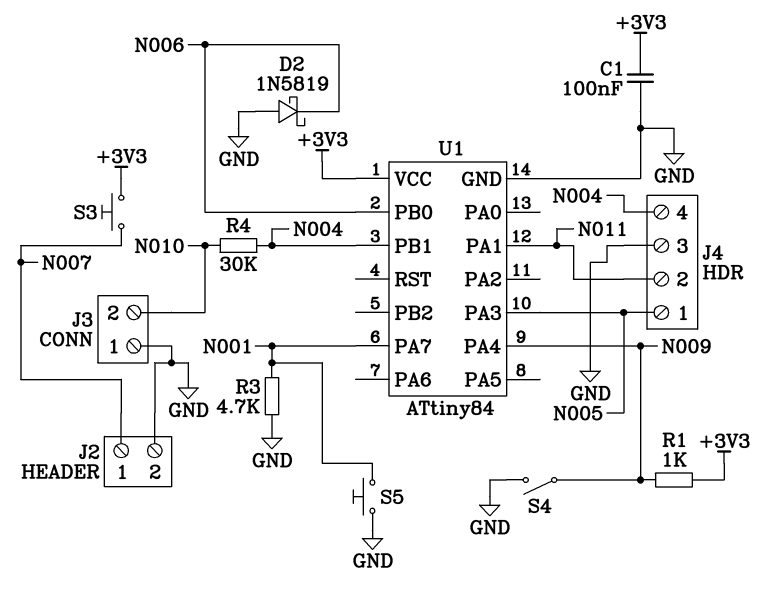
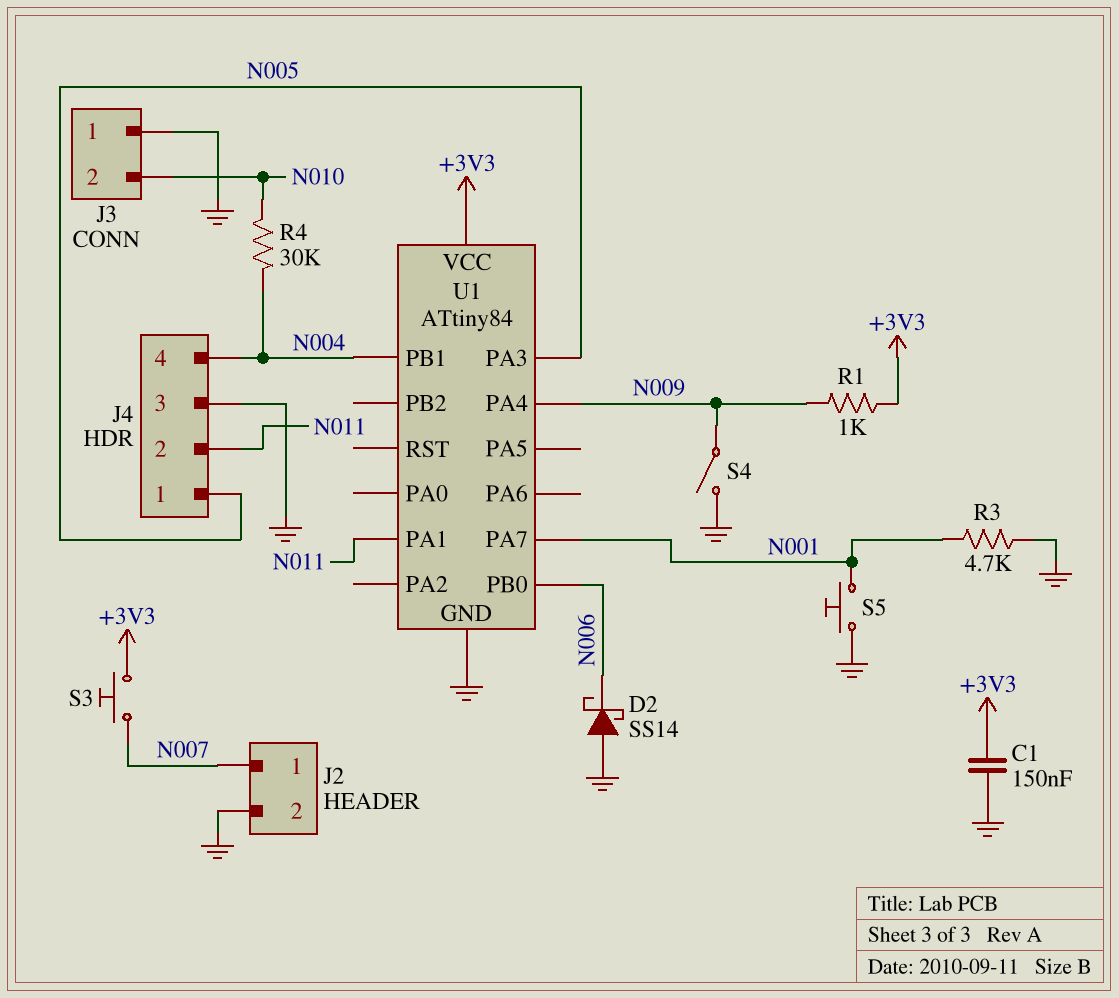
C1: 100nF (+3V3, GND) -> 150nF (+3V3, GND)
D2: schottky 1N5819 (A GND, K N006) -> schottky SS14 (A GND, K N006)

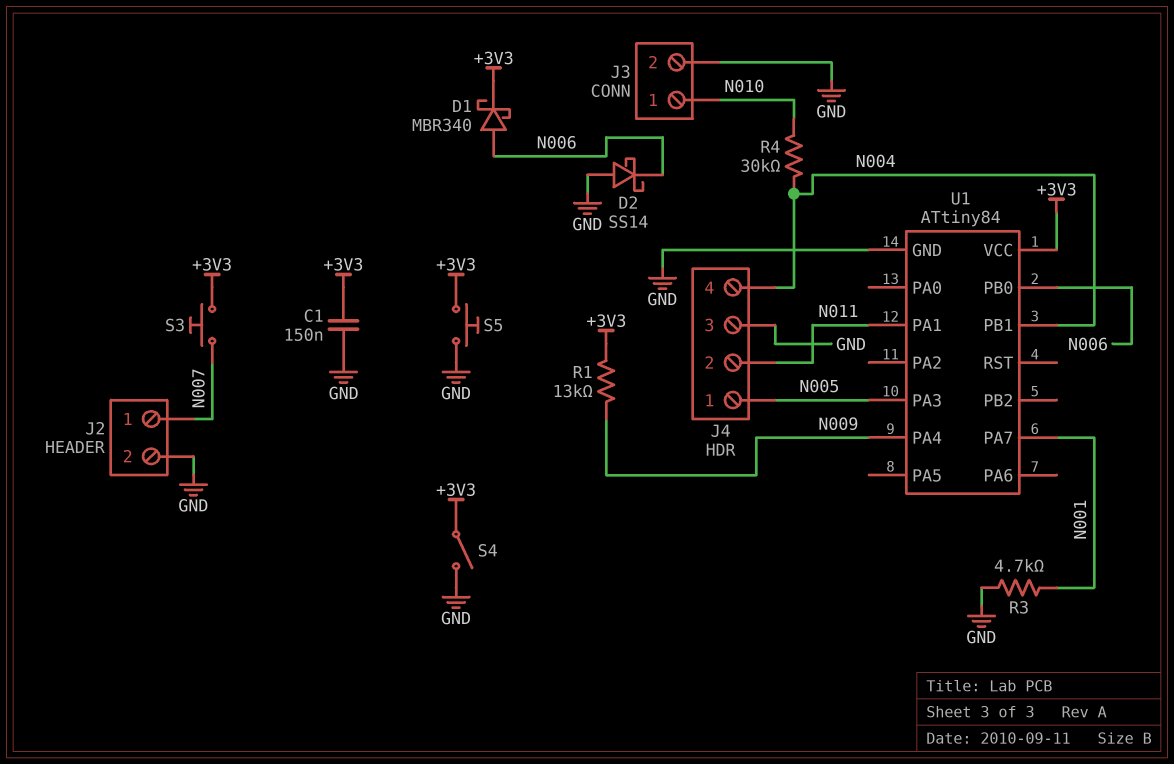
D1: none -> schottky MBR340 (A N006, K +3V3)
J3 pin 1: GND -> N010
J3 pin 2: N010 -> GND
R1: 1k (+3V3, N009) -> 13k (+3V3, N009)
S4: switch (GND, N009) -> switch (+3V3, GND)
S5: button (GND, N001) -> button (+3V3, GND)

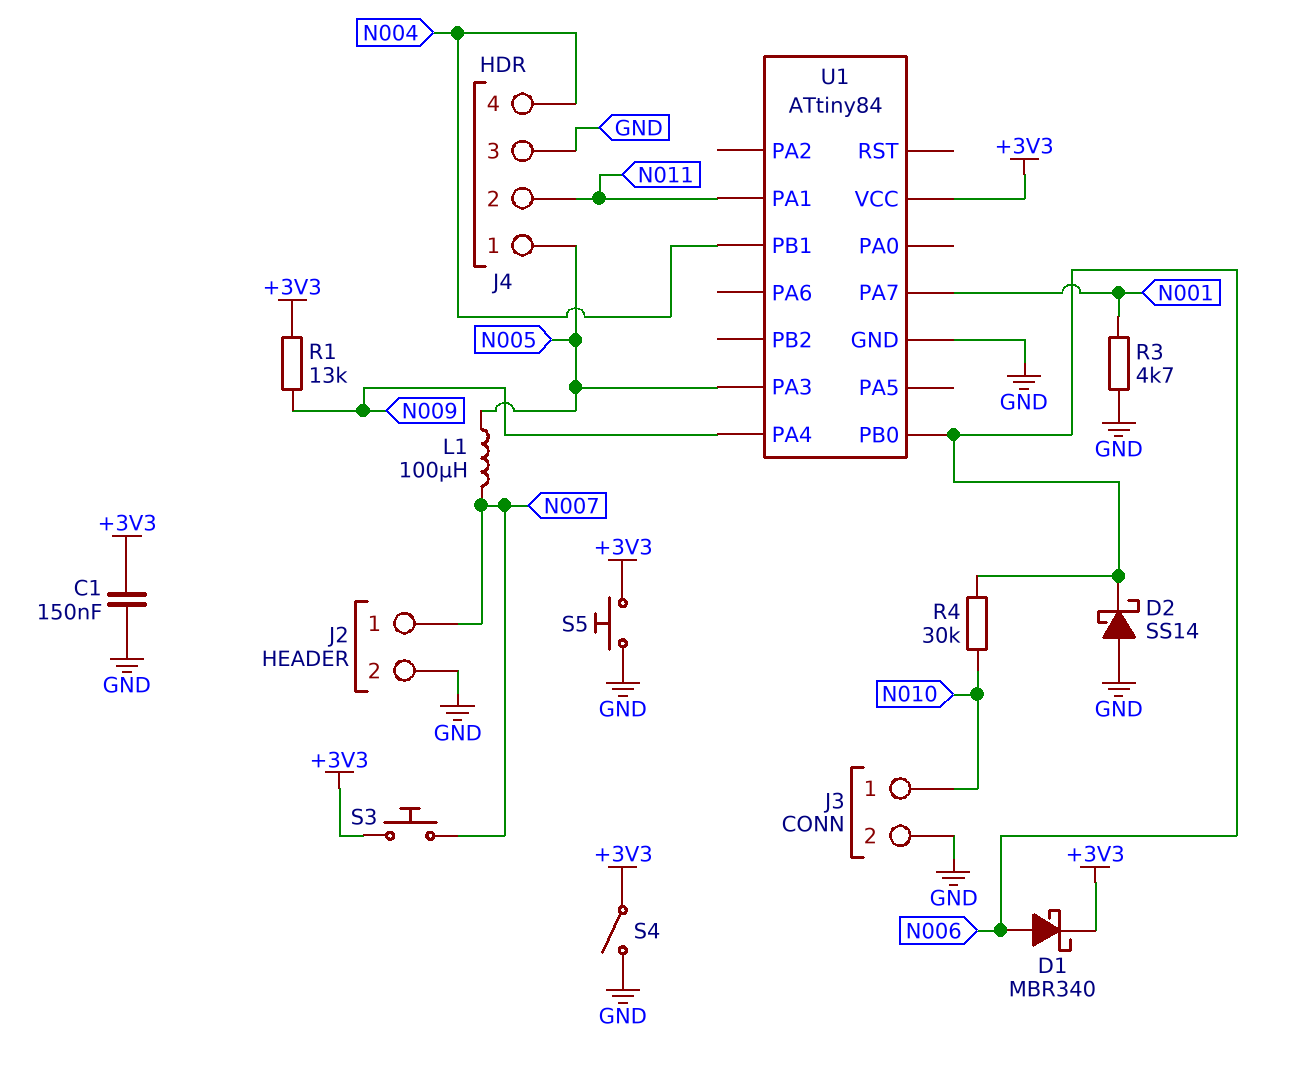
L1: none -> 100uH (N005, N007)
R4: 30k (N004, N010) -> 30k (N006, N010)

